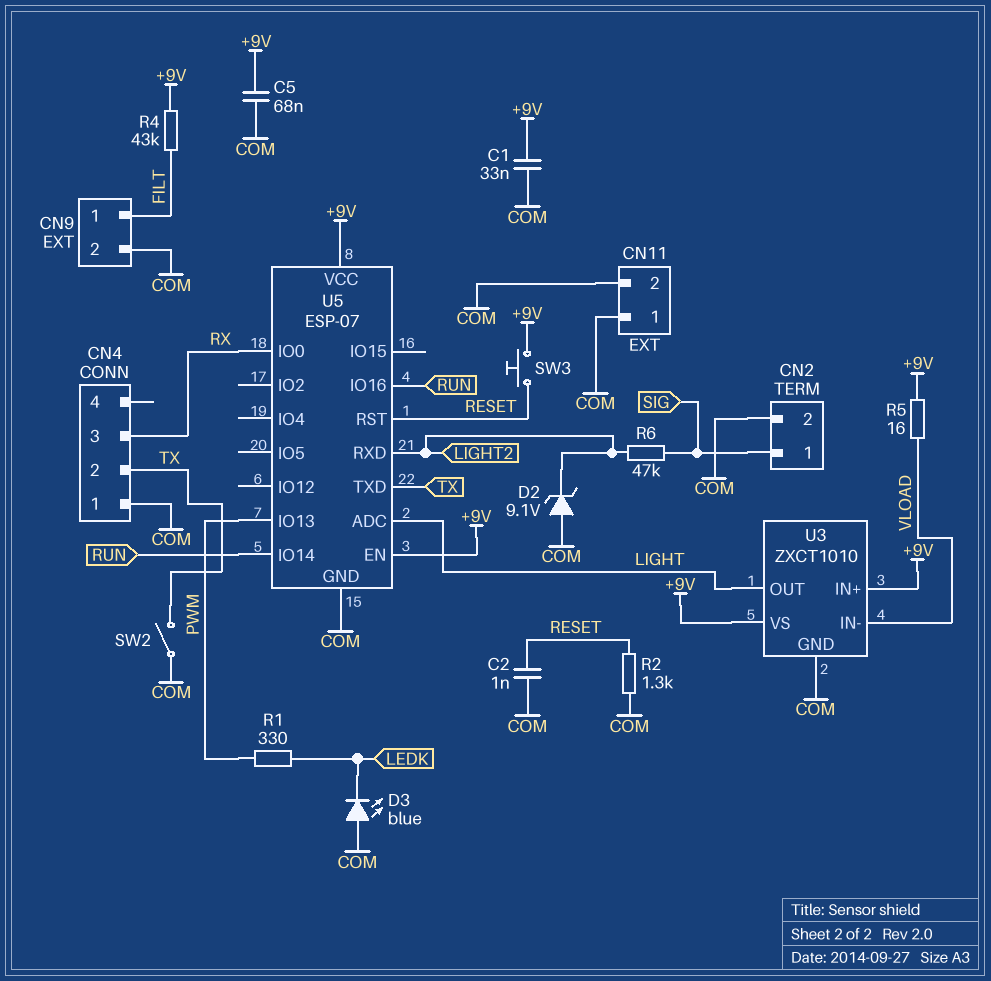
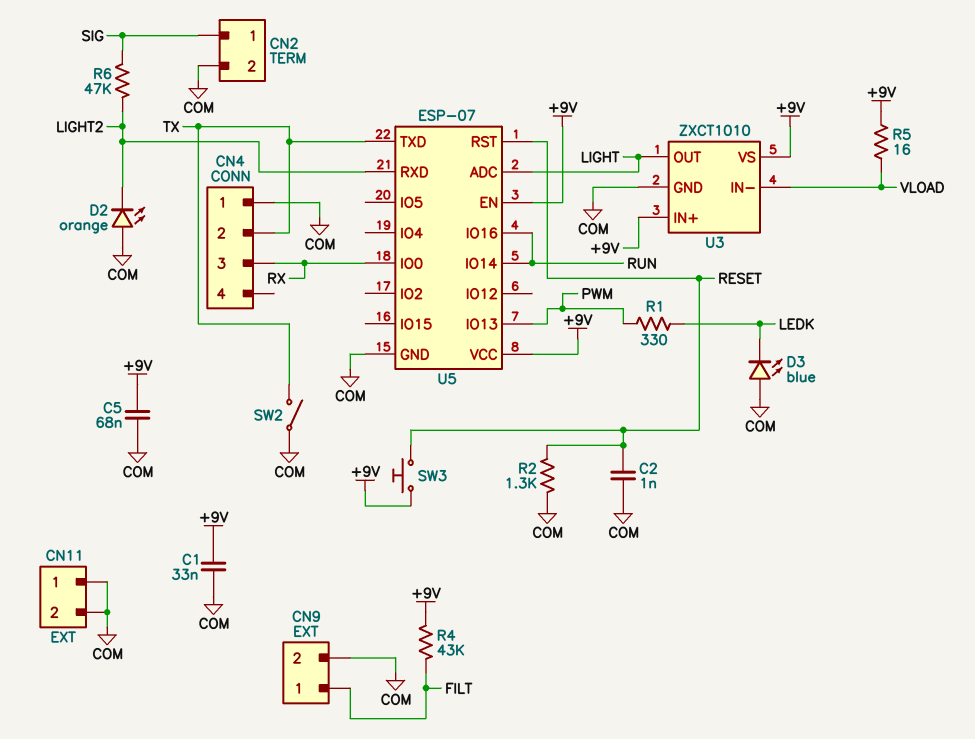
D2: zener 9.1V (A COM, K LIGHT2) -> LED orange (A COM, K LIGHT2)

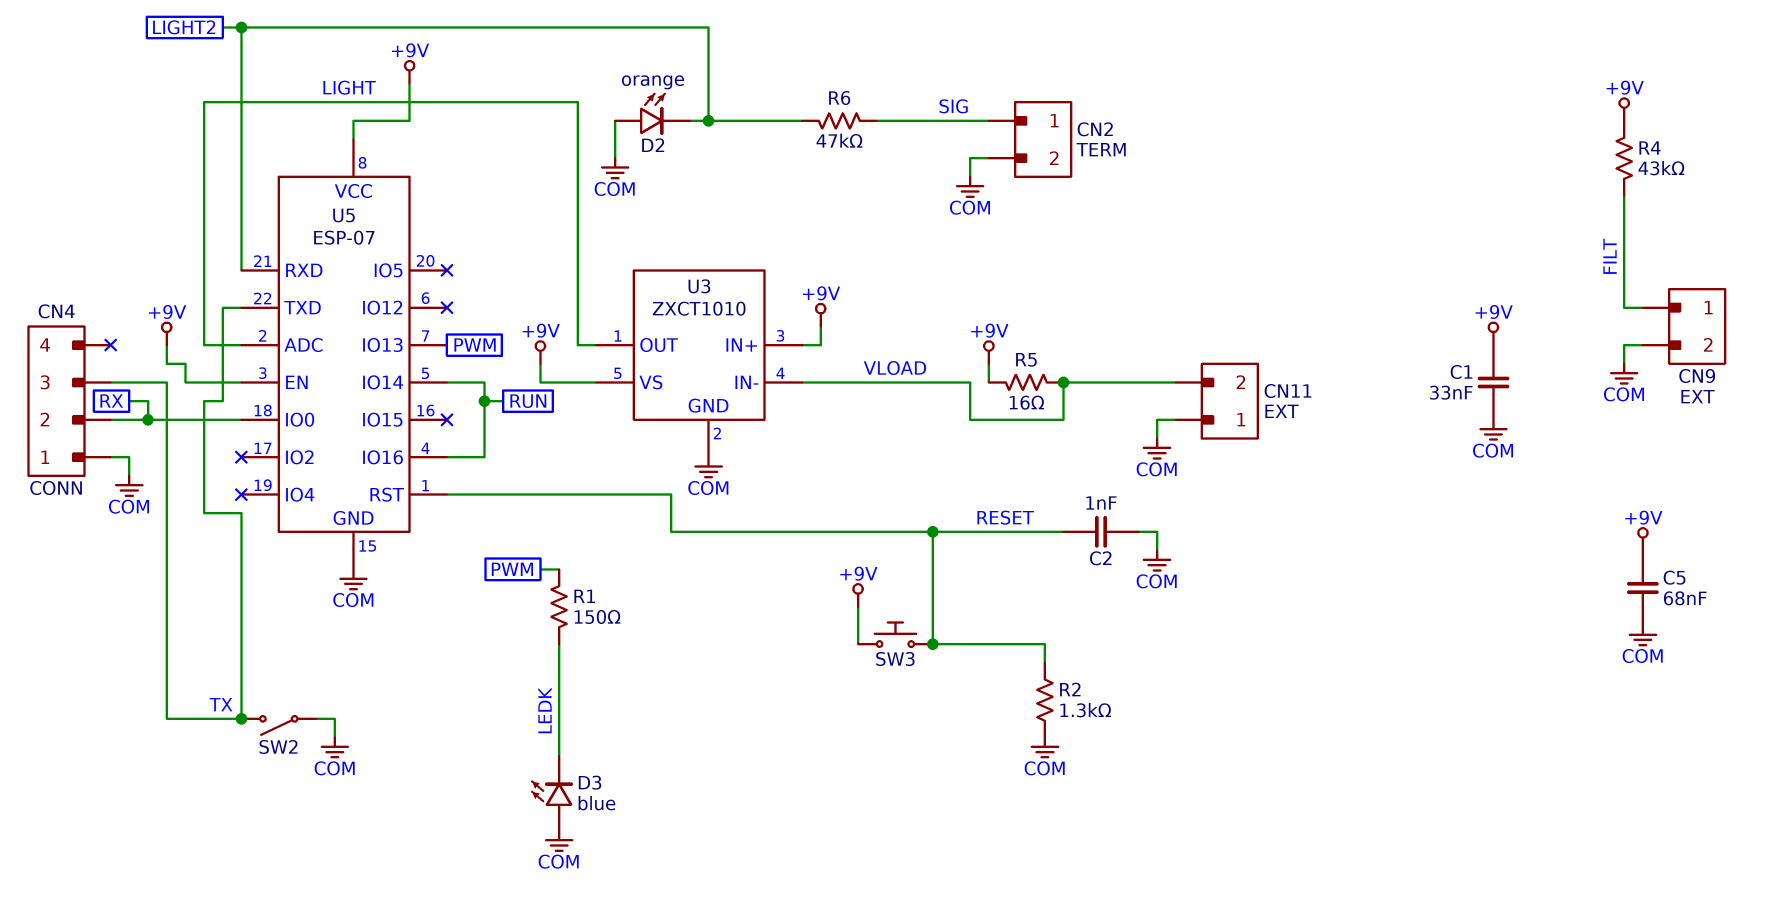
CN4 pin 2: TX -> RX
CN4 pin 3: RX -> TX
CN11 pin 2: COM -> VLOAD
R1: 330 (LEDK, PWM) -> 150 (LEDK, PWM)

